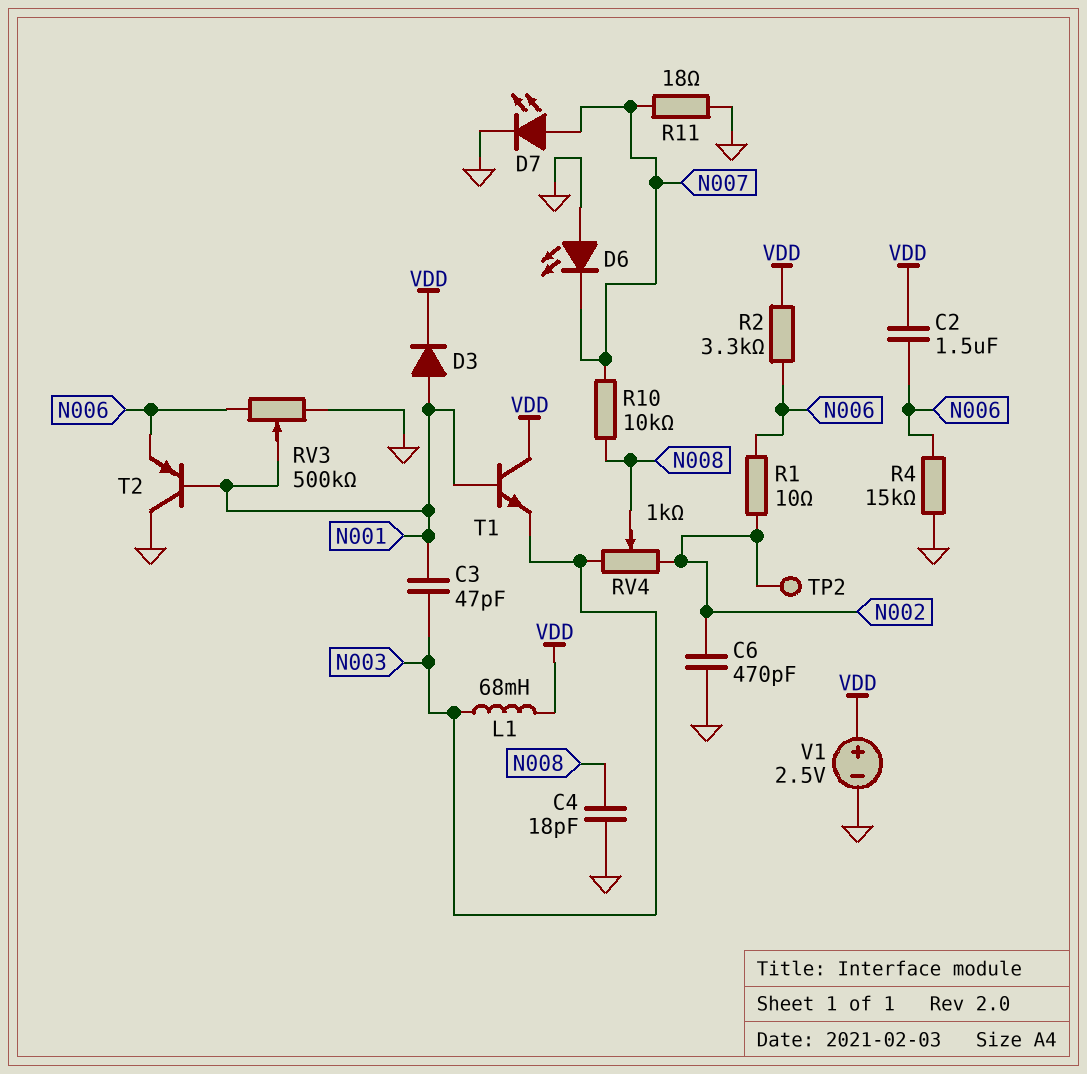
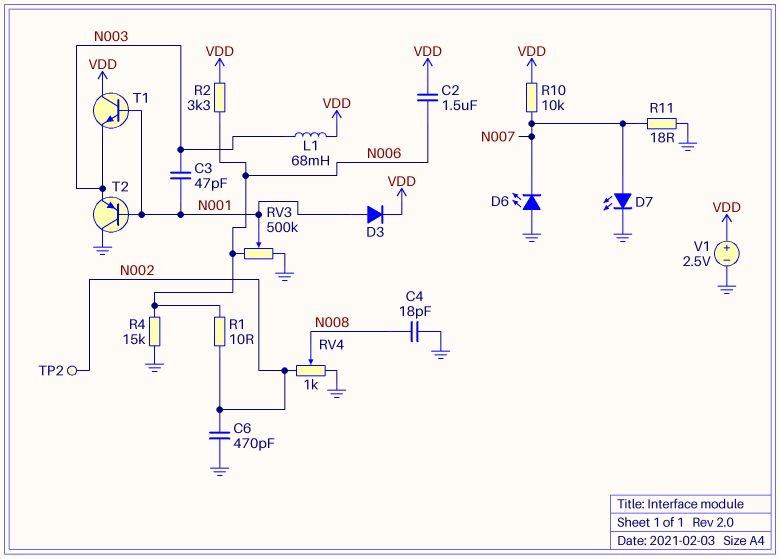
R10: 10k (N007, N008) -> 10k (N007, VDD)
RV4: 1k (N002, N003, wiper N008) -> 1k (GND, N002, wiper N008)
T2: PNP (B N001, C GND, E N006) -> PNP (B N001, C GND, E N003)

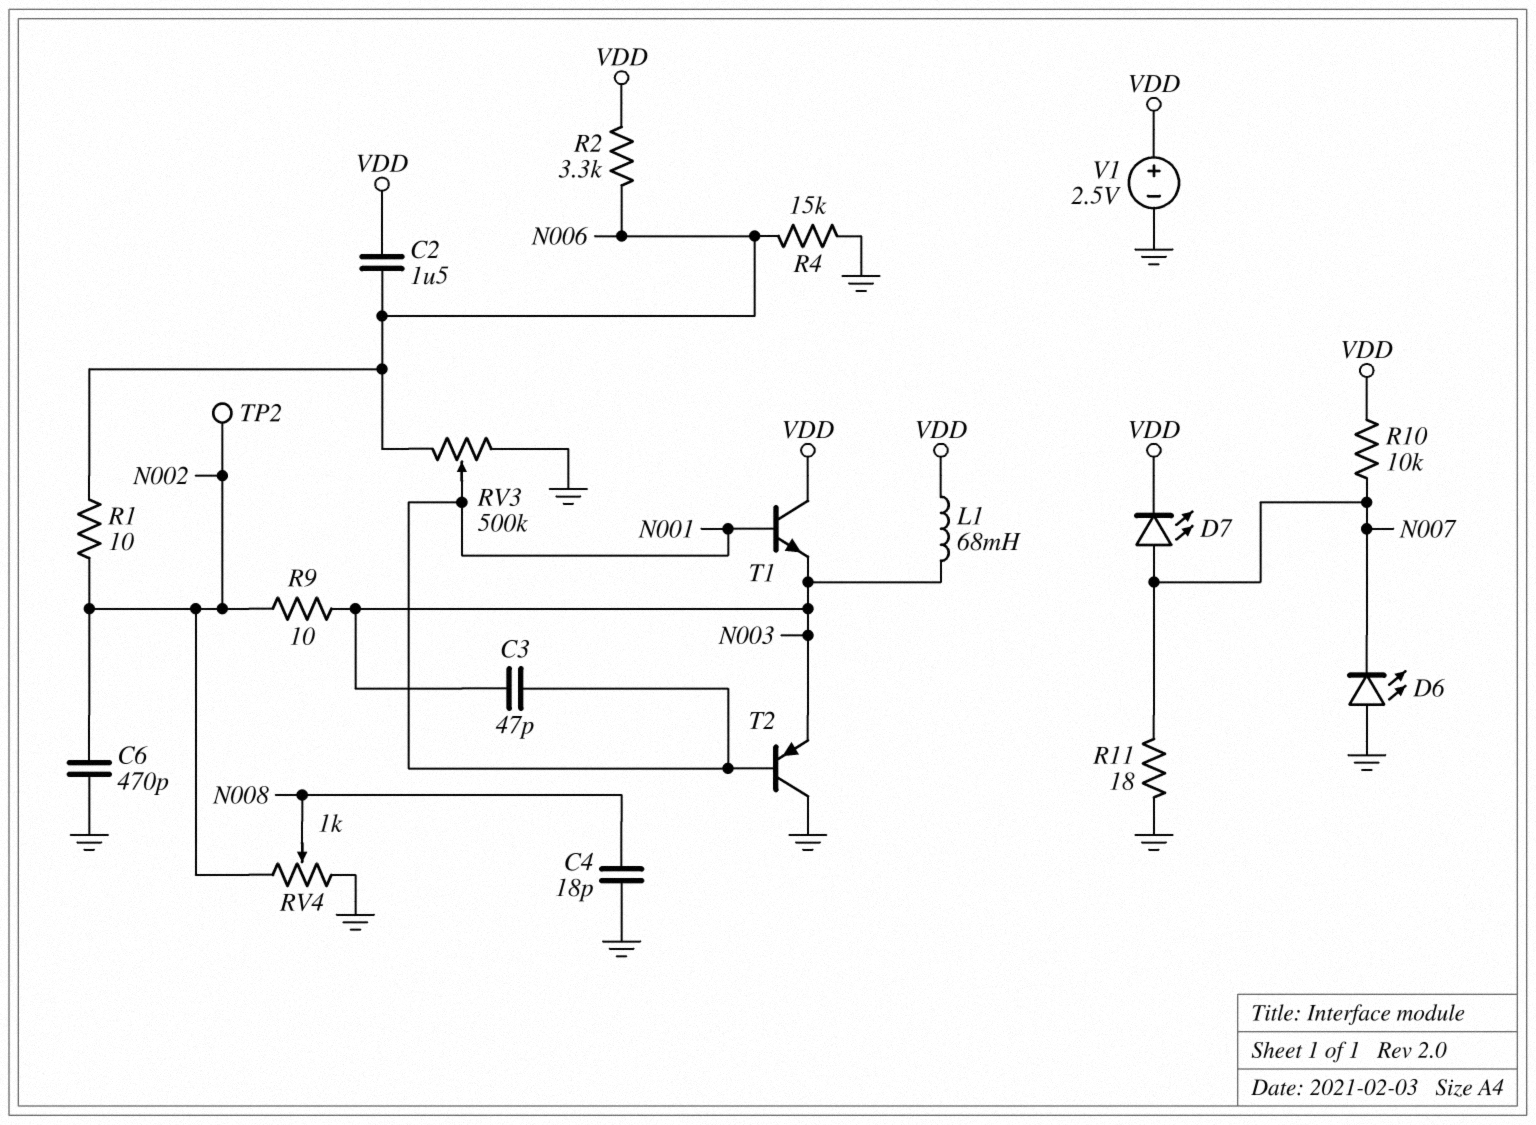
D3: diode (A N001, K VDD) -> none
D7: LED (A N007, K GND) -> LED (A N007, K VDD)
R9: none -> 10 (N002, N003)

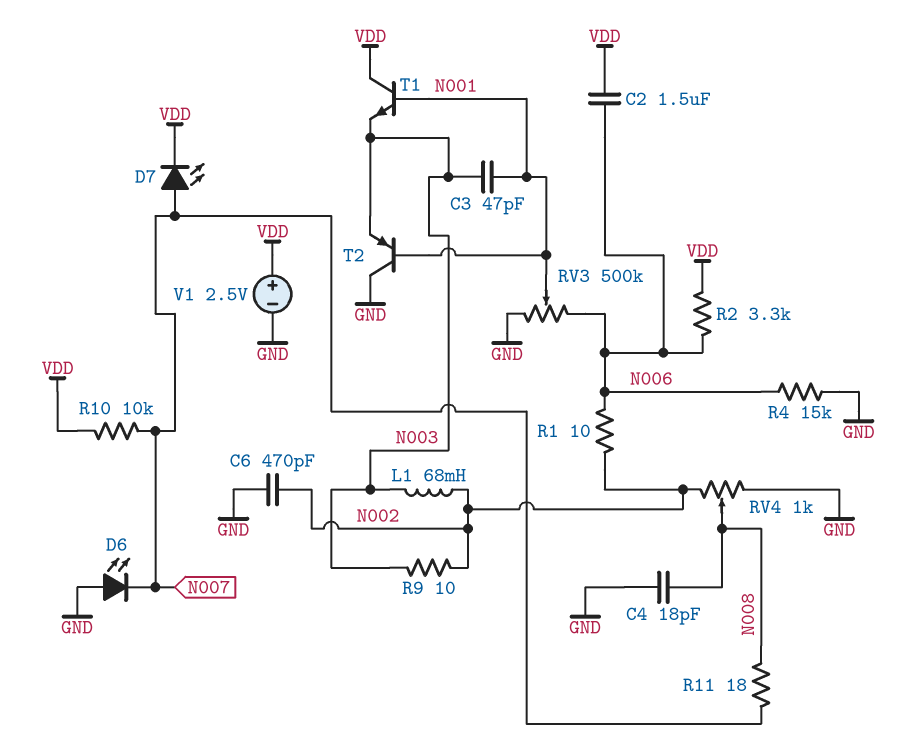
L1: 68mH (N003, VDD) -> 68mH (N002, N003)
R11: 18 (GND, N007) -> 18 (N007, N008)
TP2: test point (N002) -> none

